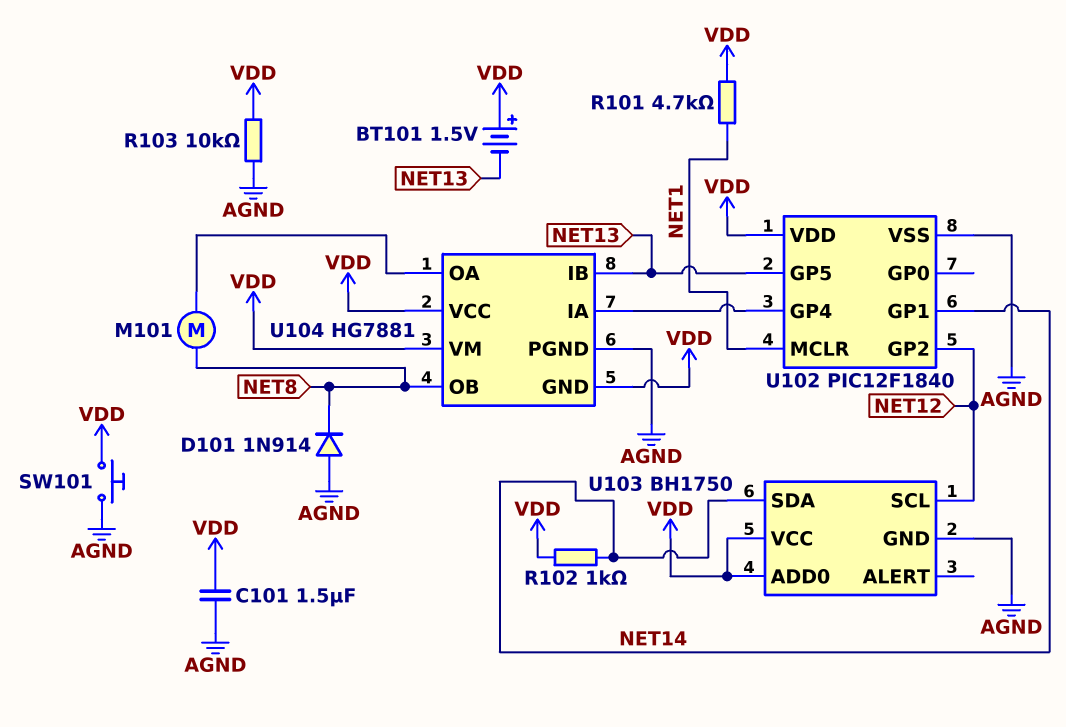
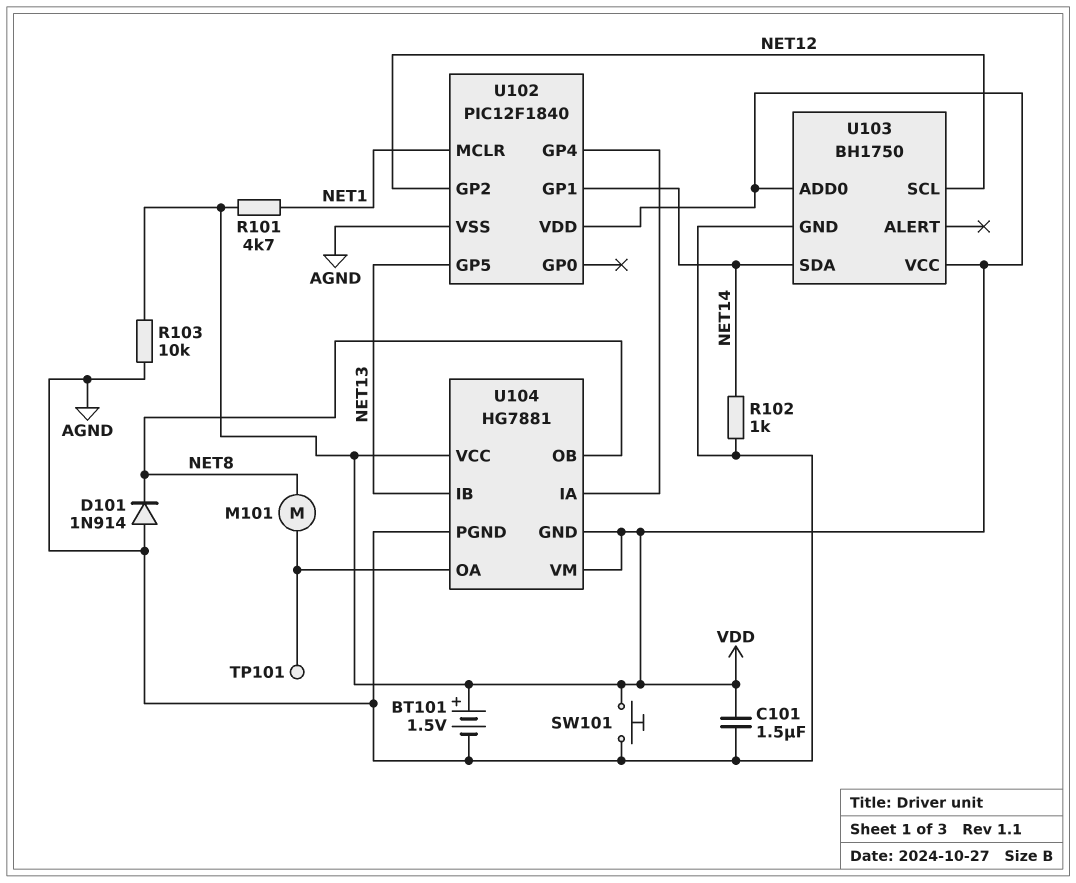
BT101: 1.5V (plus VDD, minus NET13) -> 1.5V (plus VDD, minus AGND)
R102: 1k (NET14, VDD) -> 1k (AGND, NET14)
TP101: none -> test point (U104/OA)

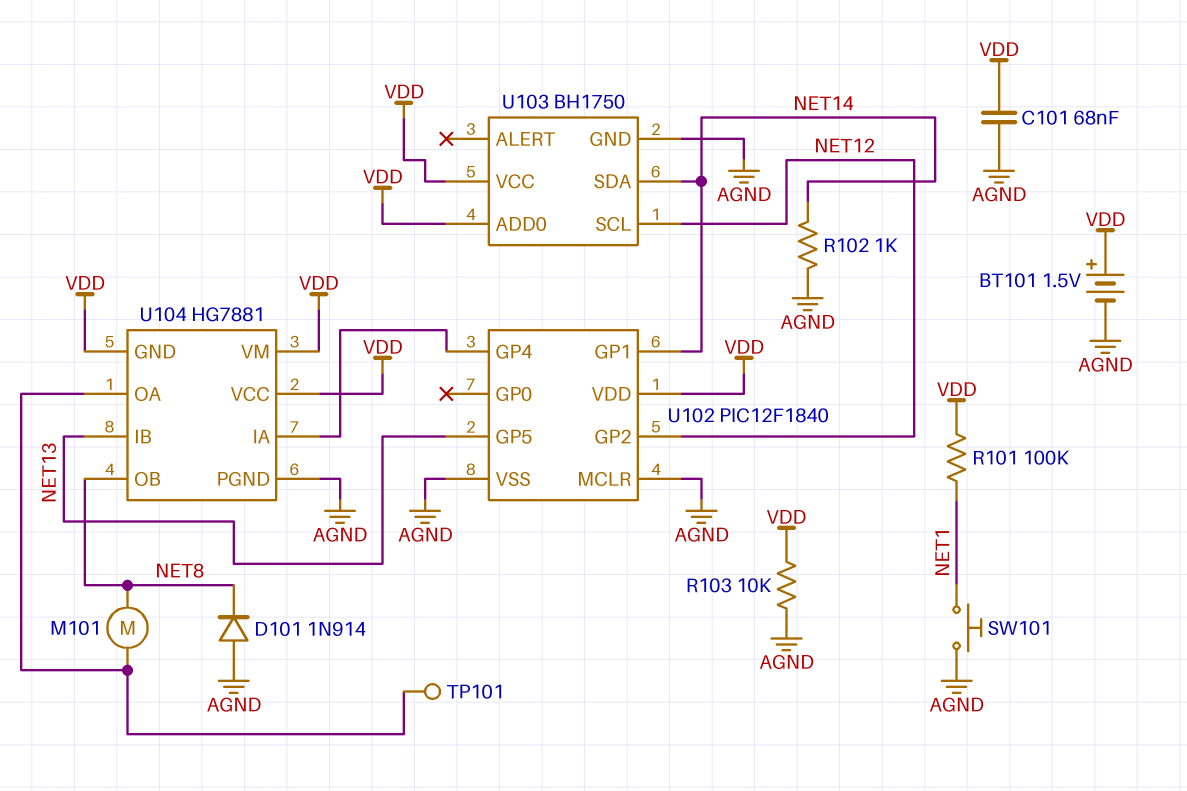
C101: 1.5uF (AGND, VDD) -> 68nF (AGND, VDD)
R101: 4.7k (NET1, VDD) -> 100k (NET1, VDD)
SW101: button (AGND, VDD) -> button (AGND, NET1)
U102 pin MCLR: NET1 -> AGND

